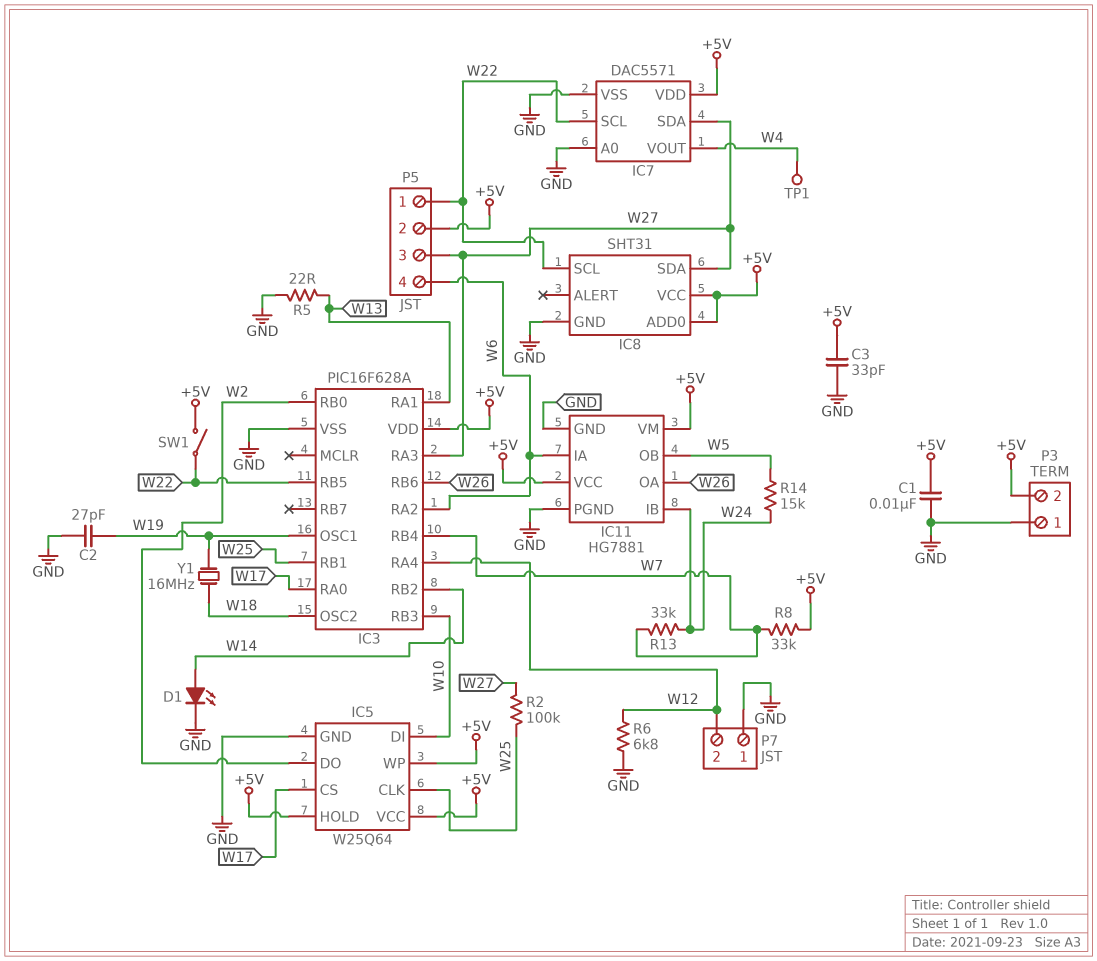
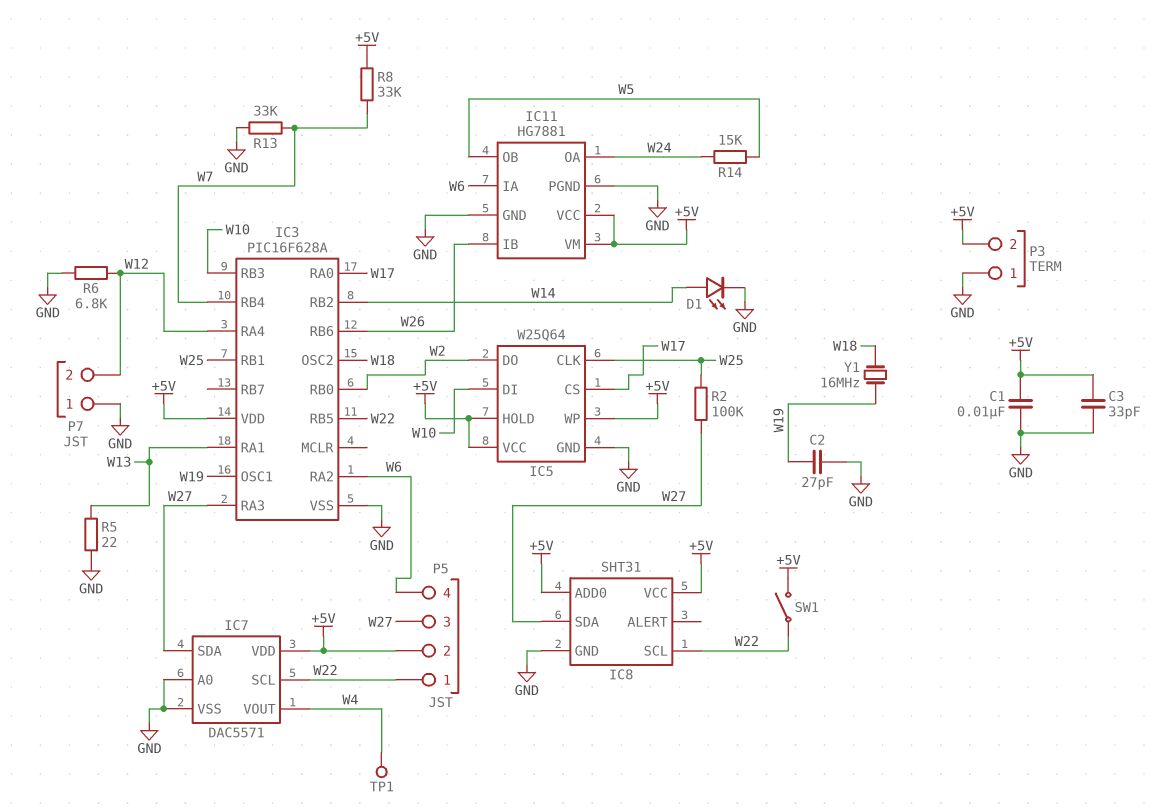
IC11 pin IB: W24 -> W26
IC11 pin OA: W26 -> W24
R13: 33k (W7, W24) -> 33k (GND, W7)

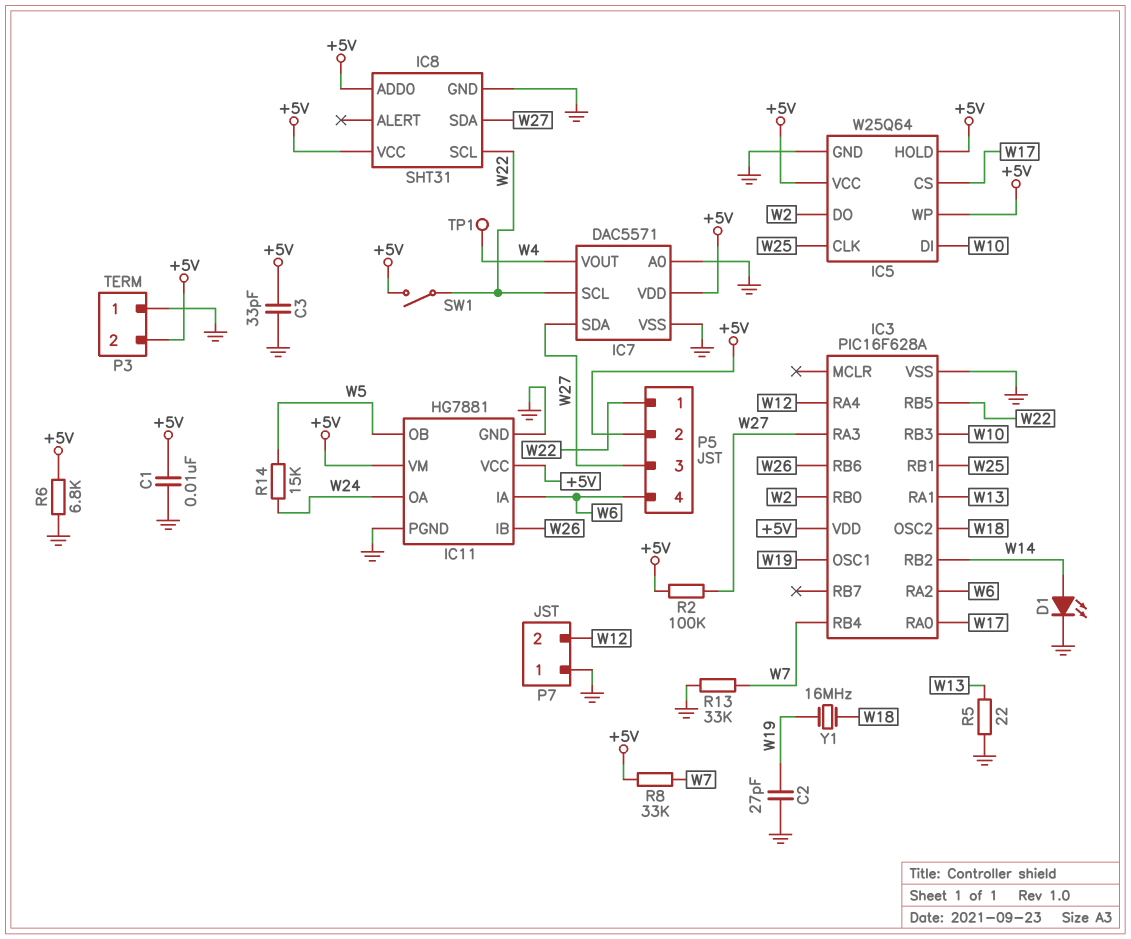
R2: 100k (W25, W27) -> 100k (+5V, W27)
R6: 6.8k (GND, W12) -> 6.8k (+5V, GND)

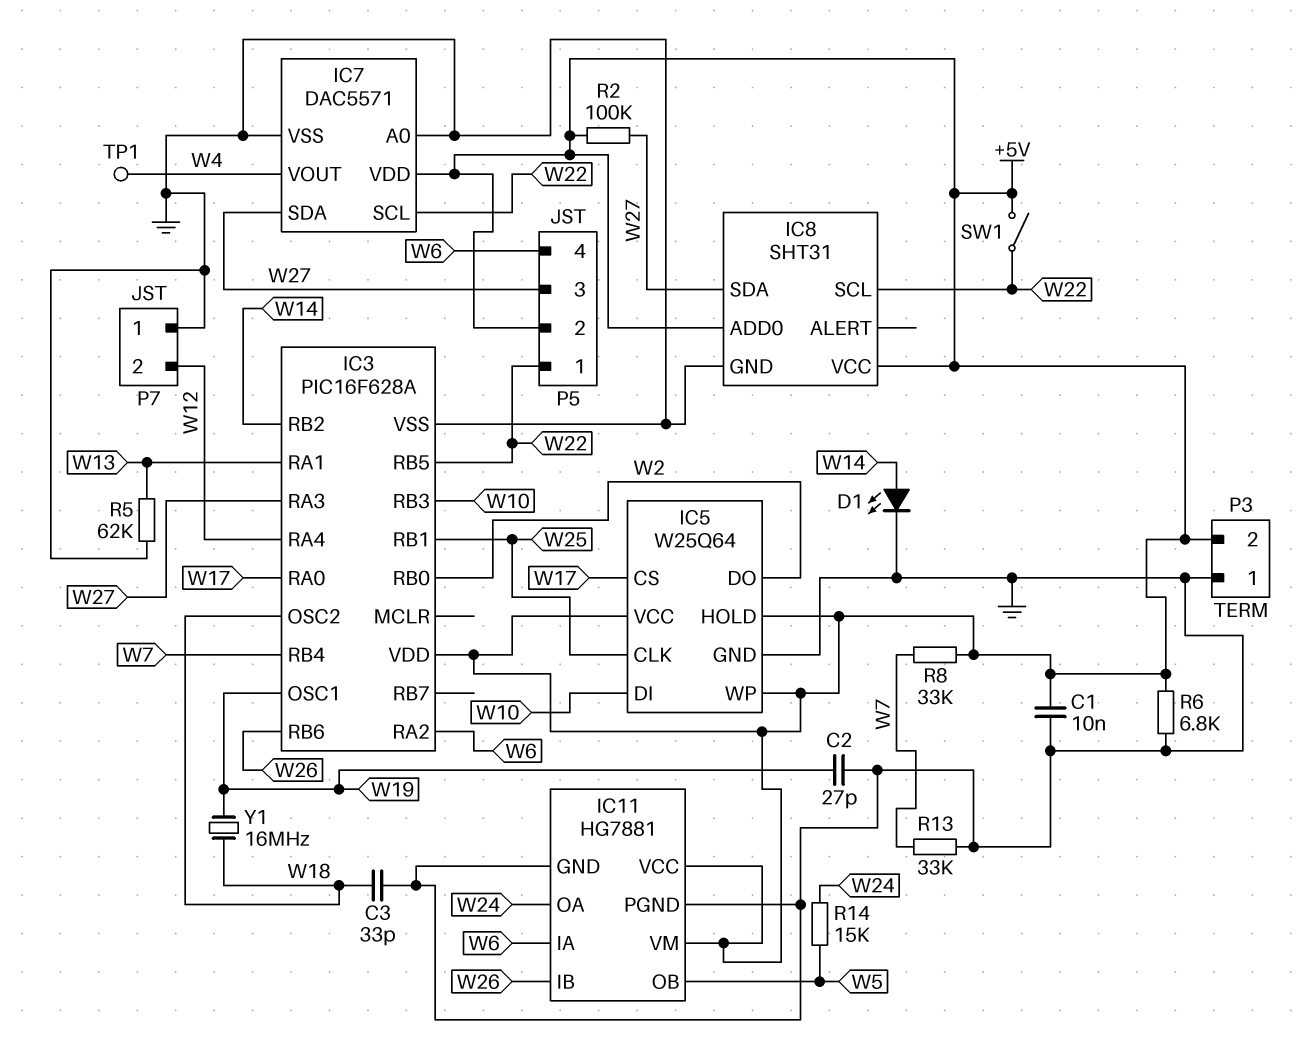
C3: 33pF (+5V, GND) -> 33pF (GND, W18)
R5: 22 (GND, W13) -> 62k (GND, W13)

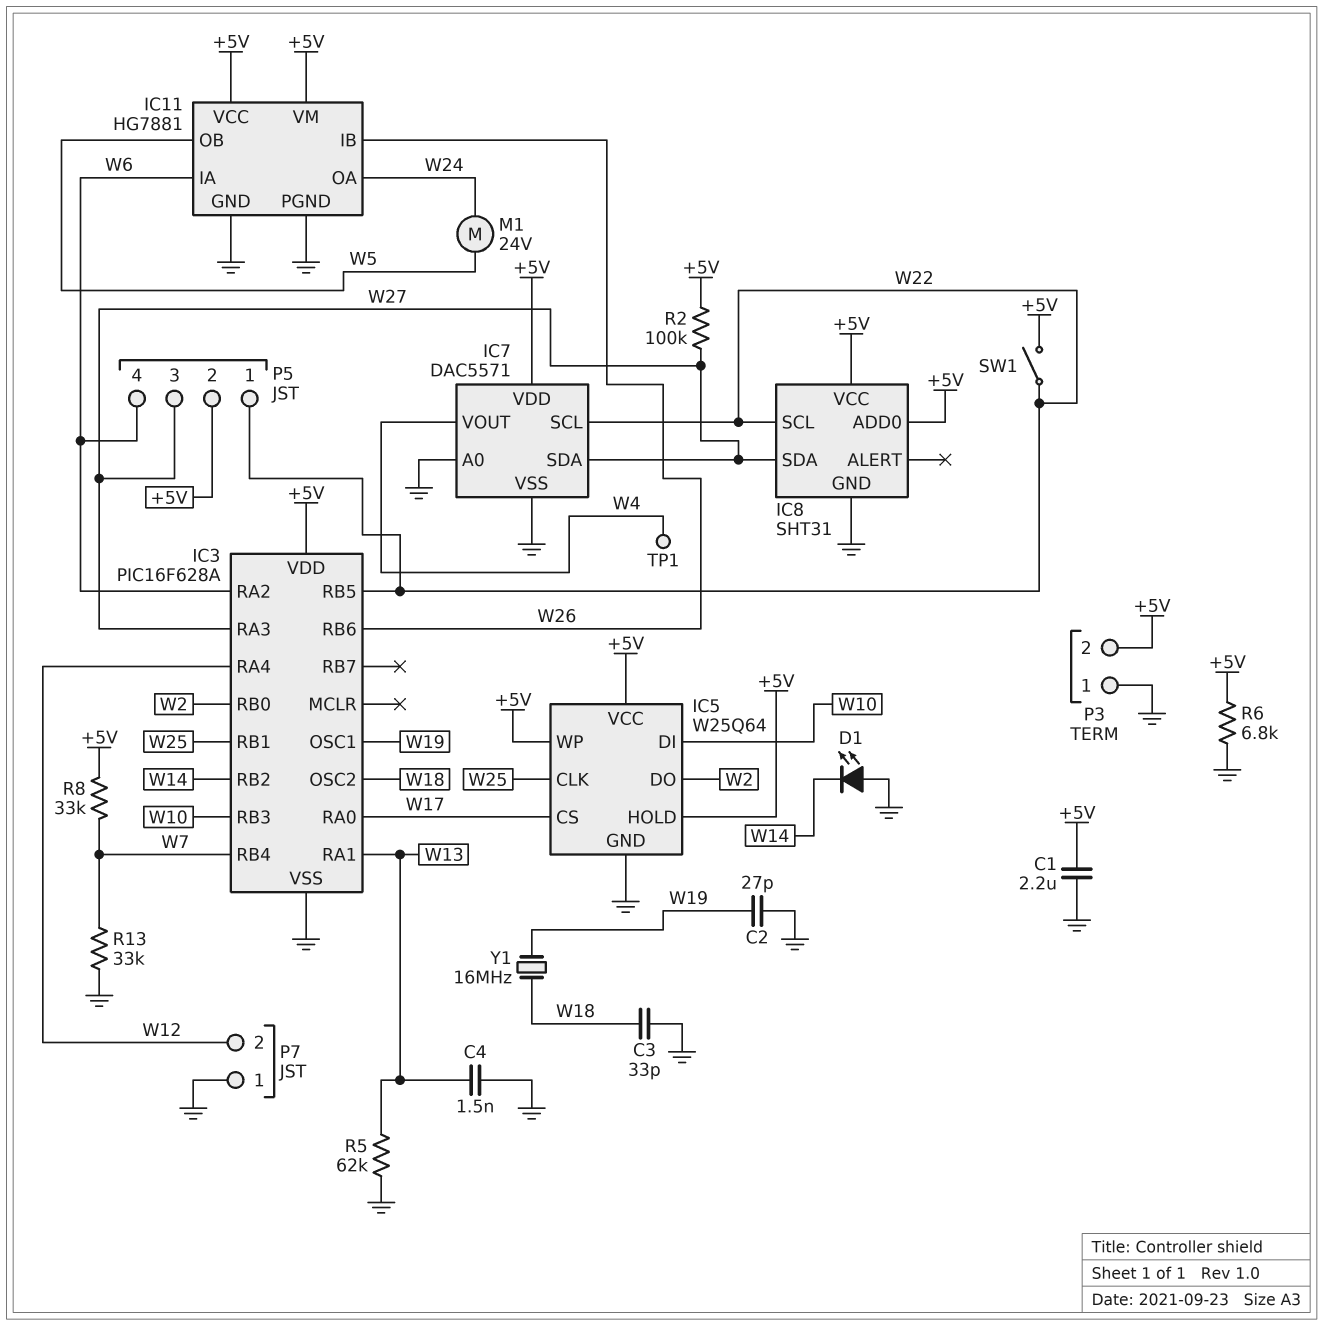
C1: 10nF (+5V, GND) -> 2.2uF (+5V, GND)
C4: none -> 1.5nF (GND, W13)
D1: LED (A W14, K GND) -> LED (A GND, K W14)
M1: none -> motor 24V (W5, W24)
R14: 15k (W5, W24) -> none

